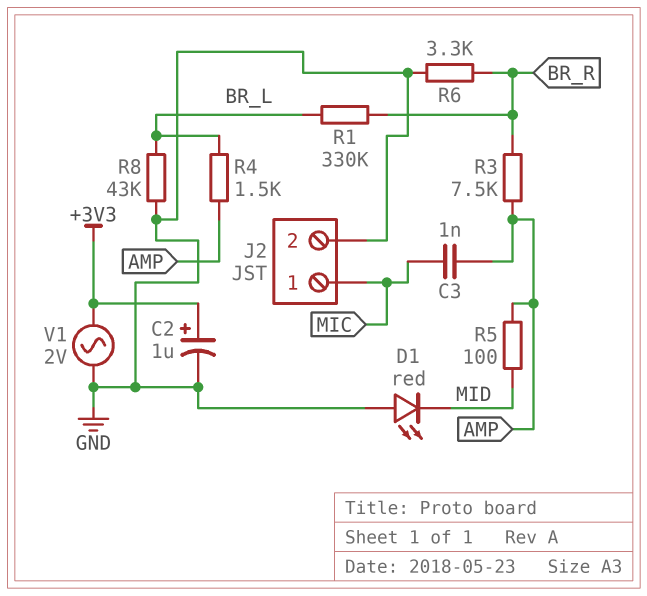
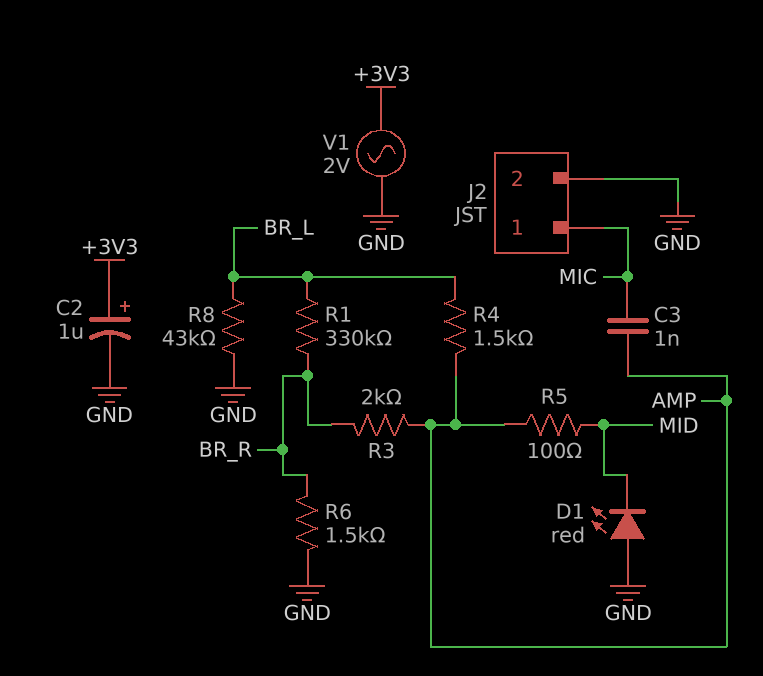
R3: 7.5k (AMP, BR_R) -> 2k (AMP, BR_R)
R6: 3.3k (BR_R, GND) -> 1.5k (BR_R, GND)

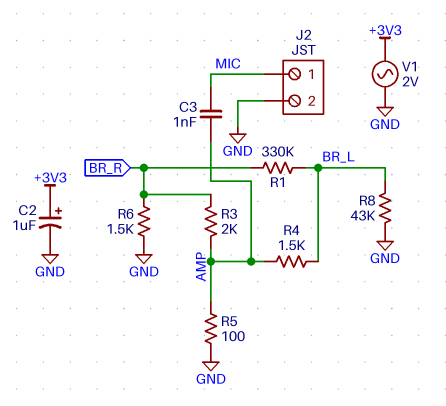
D1: LED red (A GND, K MID) -> none
R5: 100 (AMP, MID) -> 100 (AMP, GND)

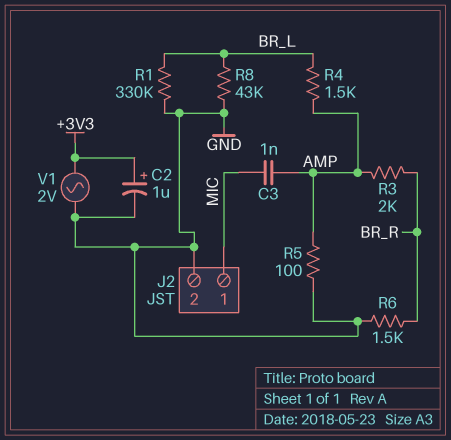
R1: 330k (BR_L, BR_R) -> 330k (BR_L, GND)

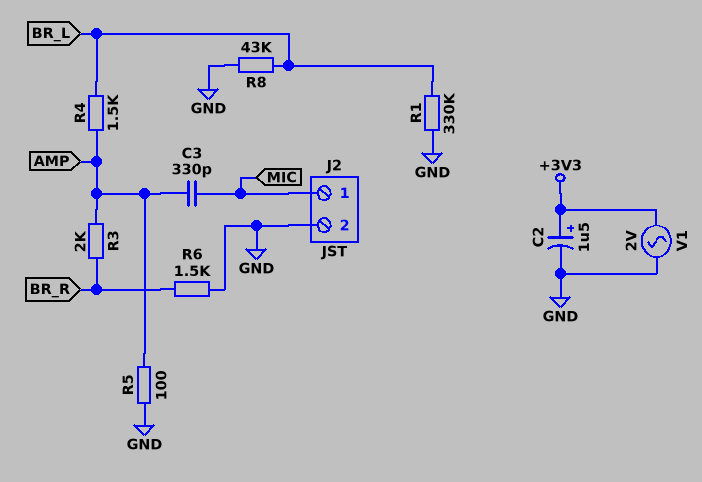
C2: 1uF (plus +3V3, minus GND) -> 1.5uF (plus +3V3, minus GND)
C3: 1nF (AMP, MIC) -> 330pF (AMP, MIC)

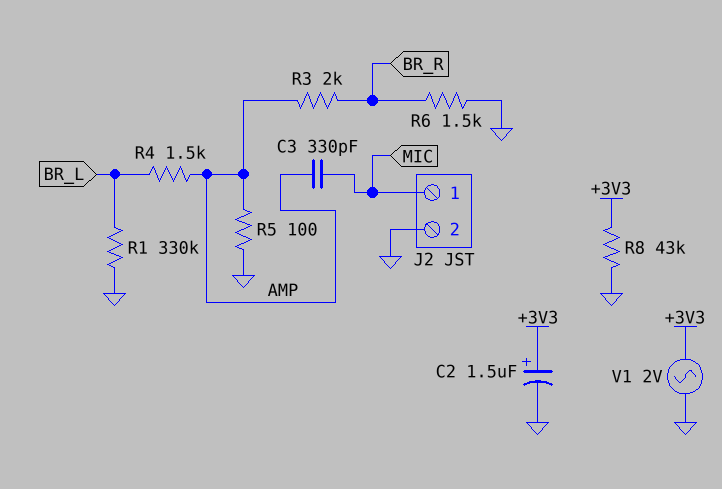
R8: 43k (BR_L, GND) -> 43k (+3V3, GND)

